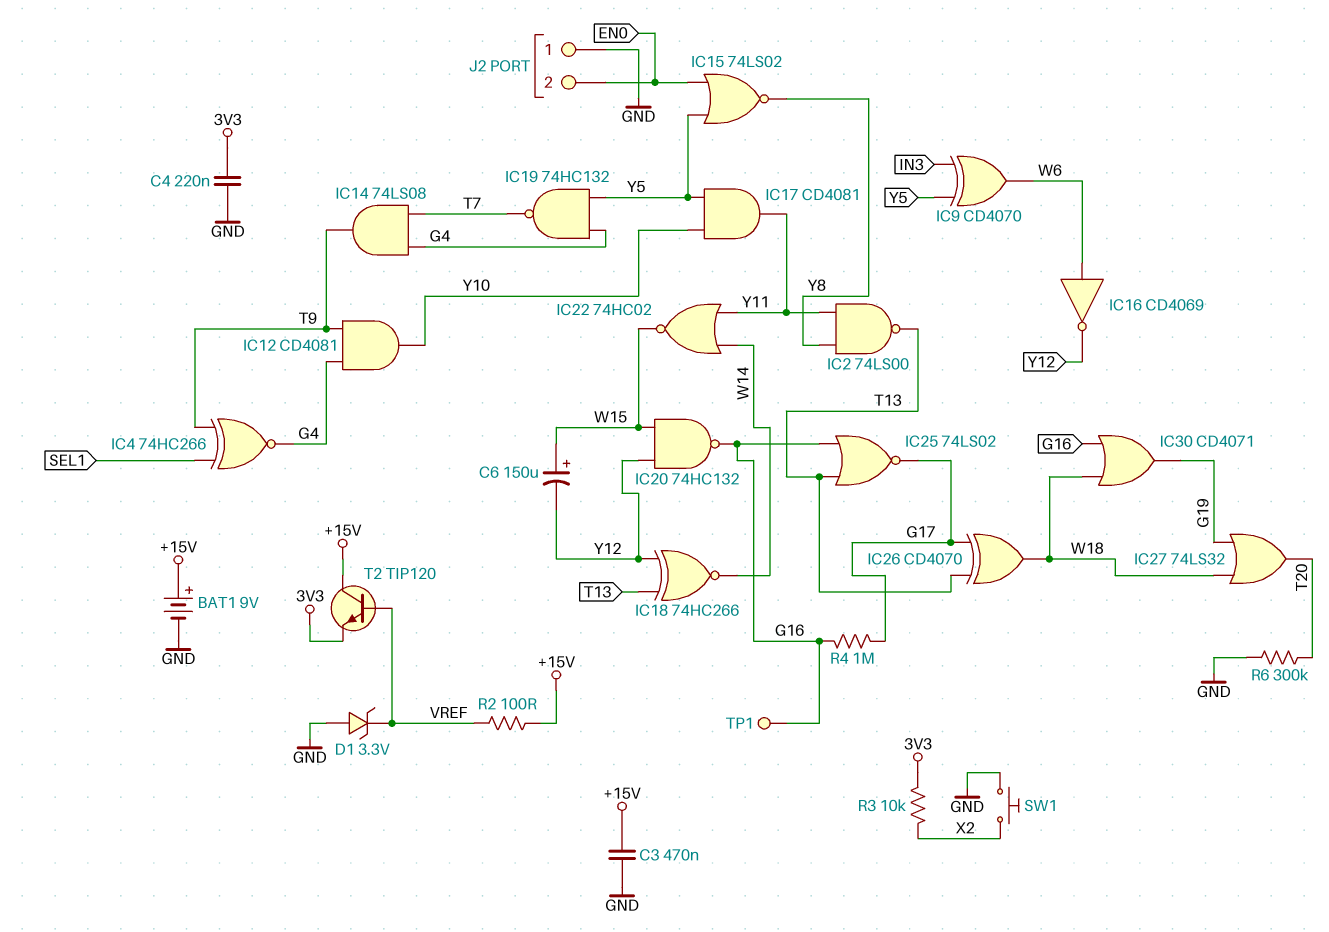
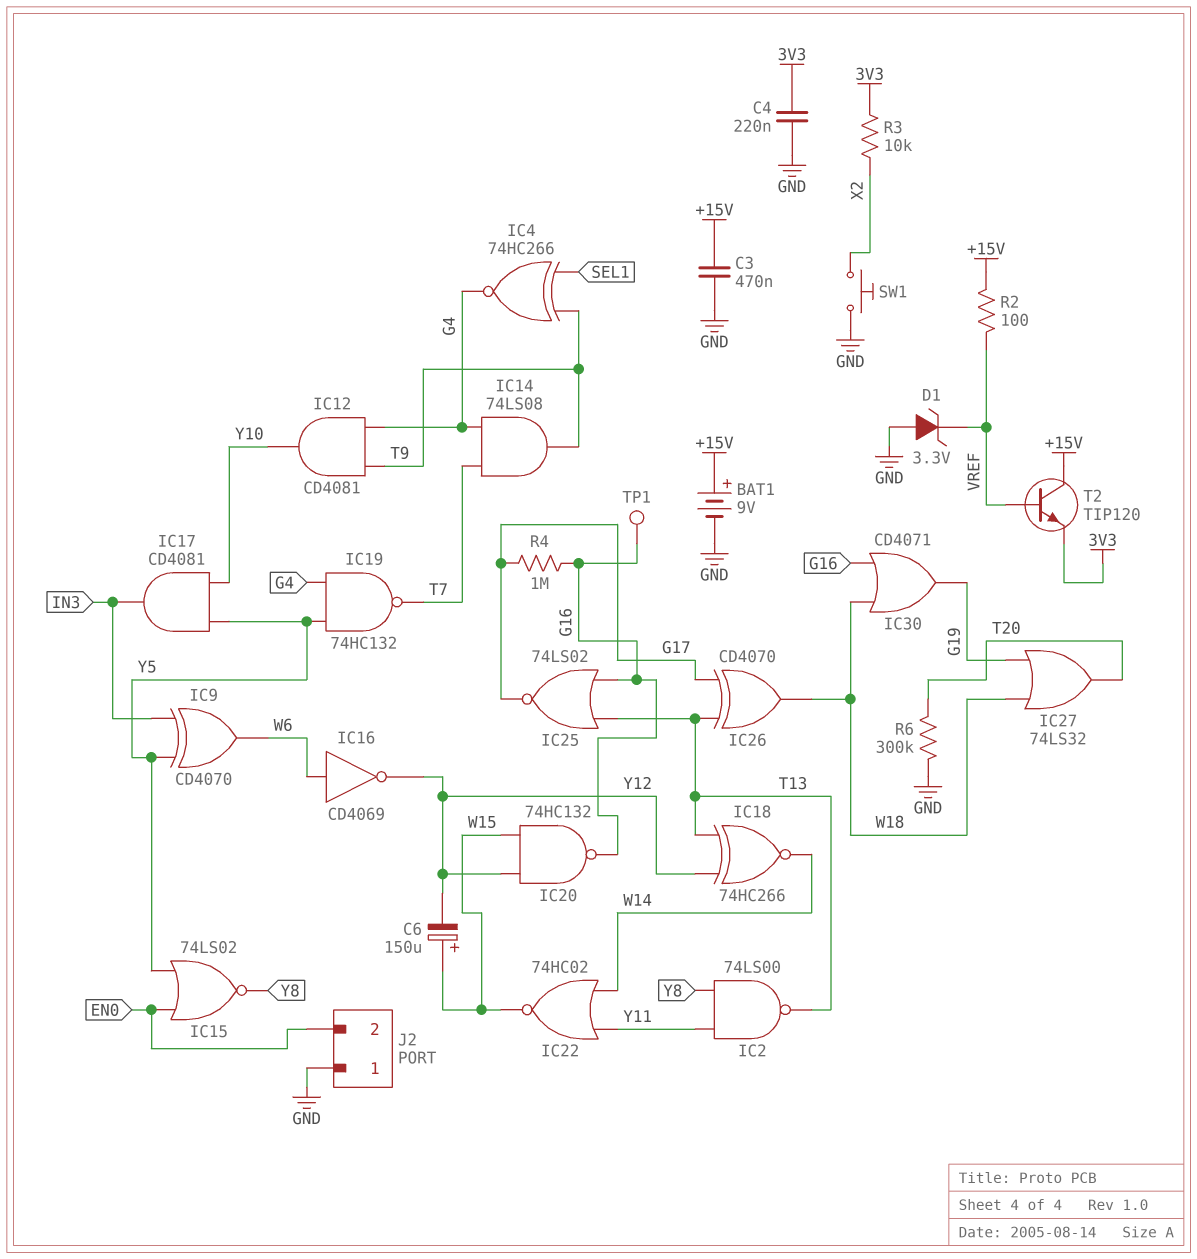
IC17: AND CD4081 (in Y5, in Y10, out Y11) -> AND CD4081 (in Y5, in Y10, out IN3)

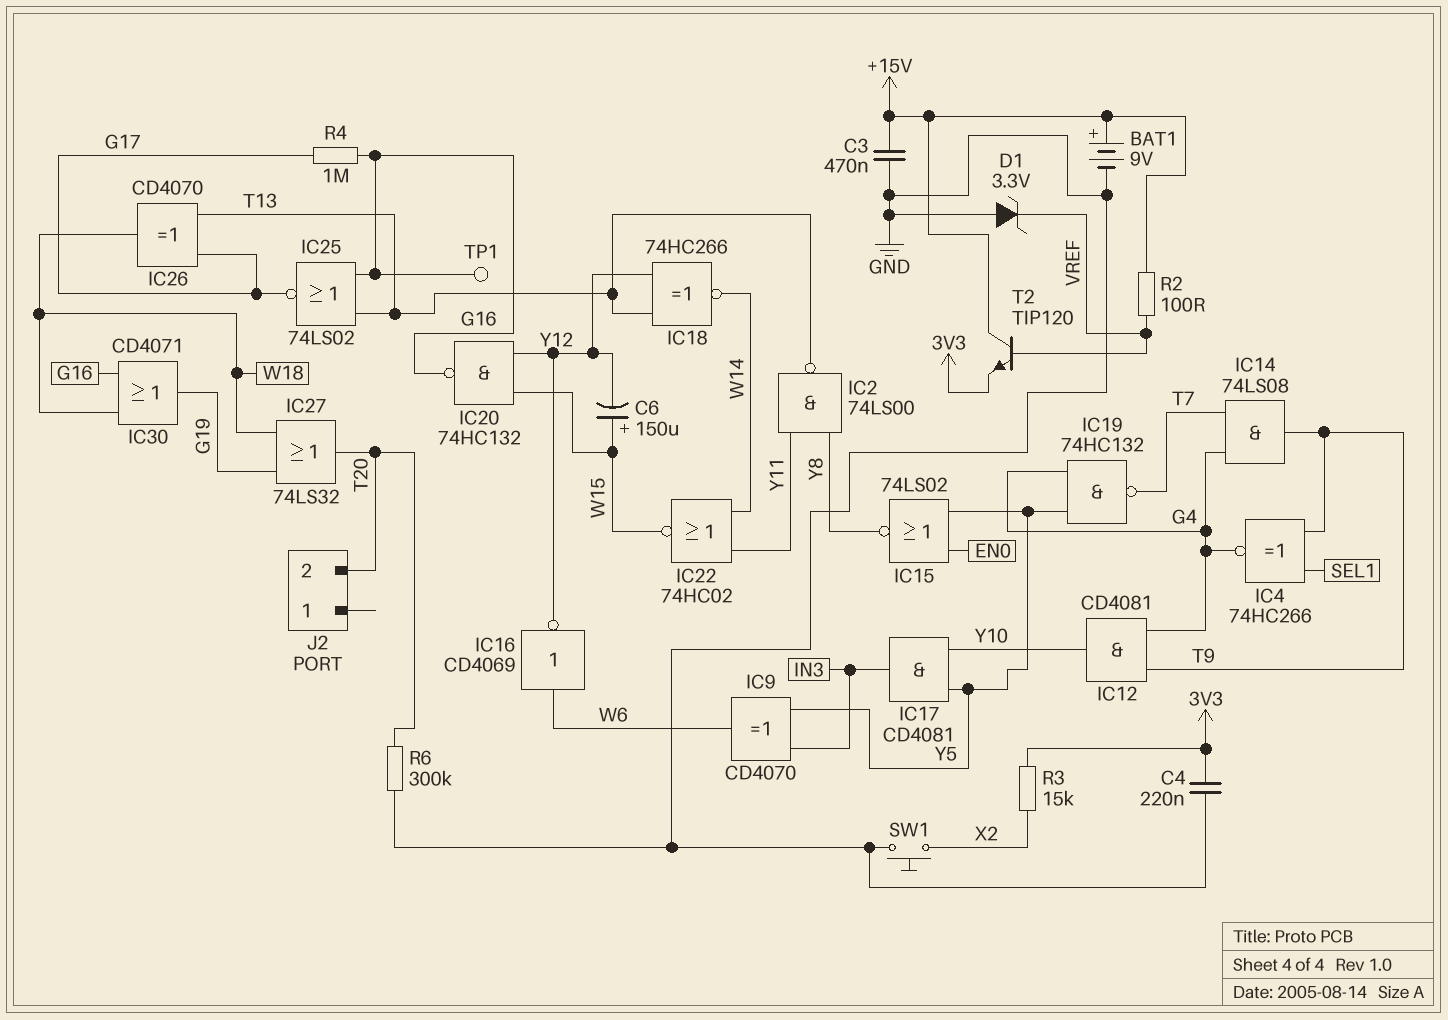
J2 pin 1: GND -> none
J2 pin 2: EN0 -> T20
R3: 10k (3V3, X2) -> 15k (3V3, X2)

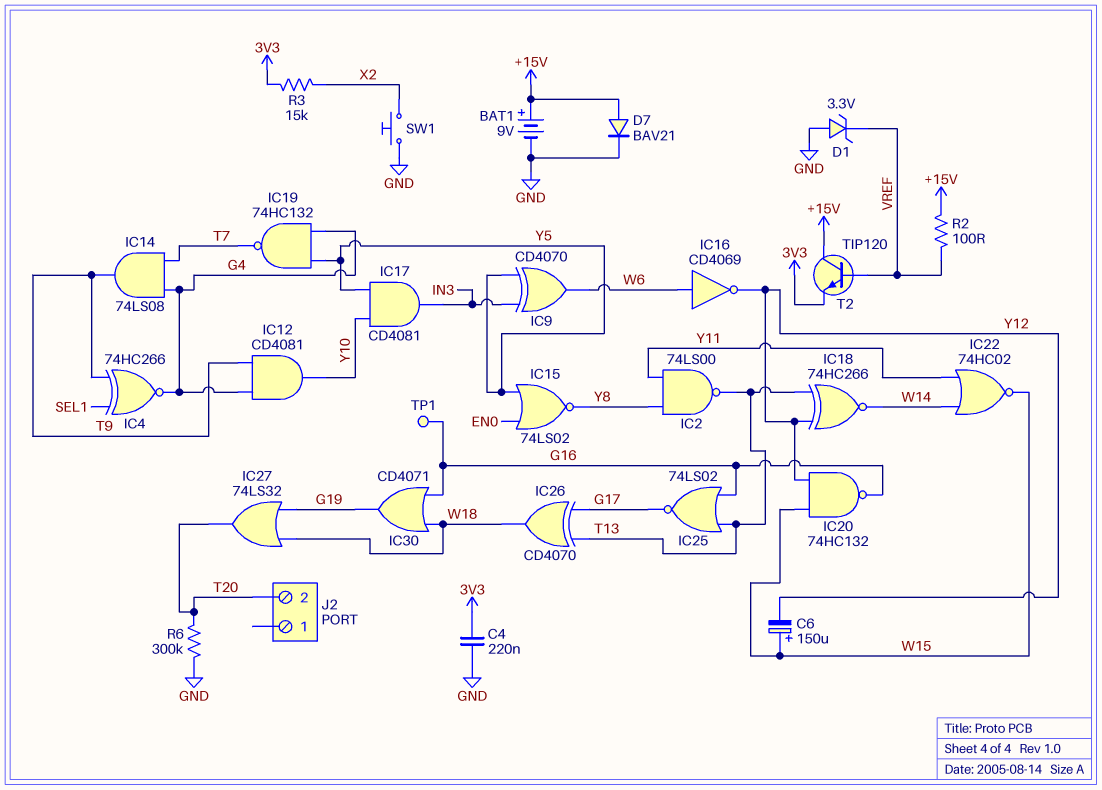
C3: 470nF (+15V, GND) -> none
D7: none -> diode BAV21 (A +15V, K GND)
R4: 1M (G16, G17) -> none

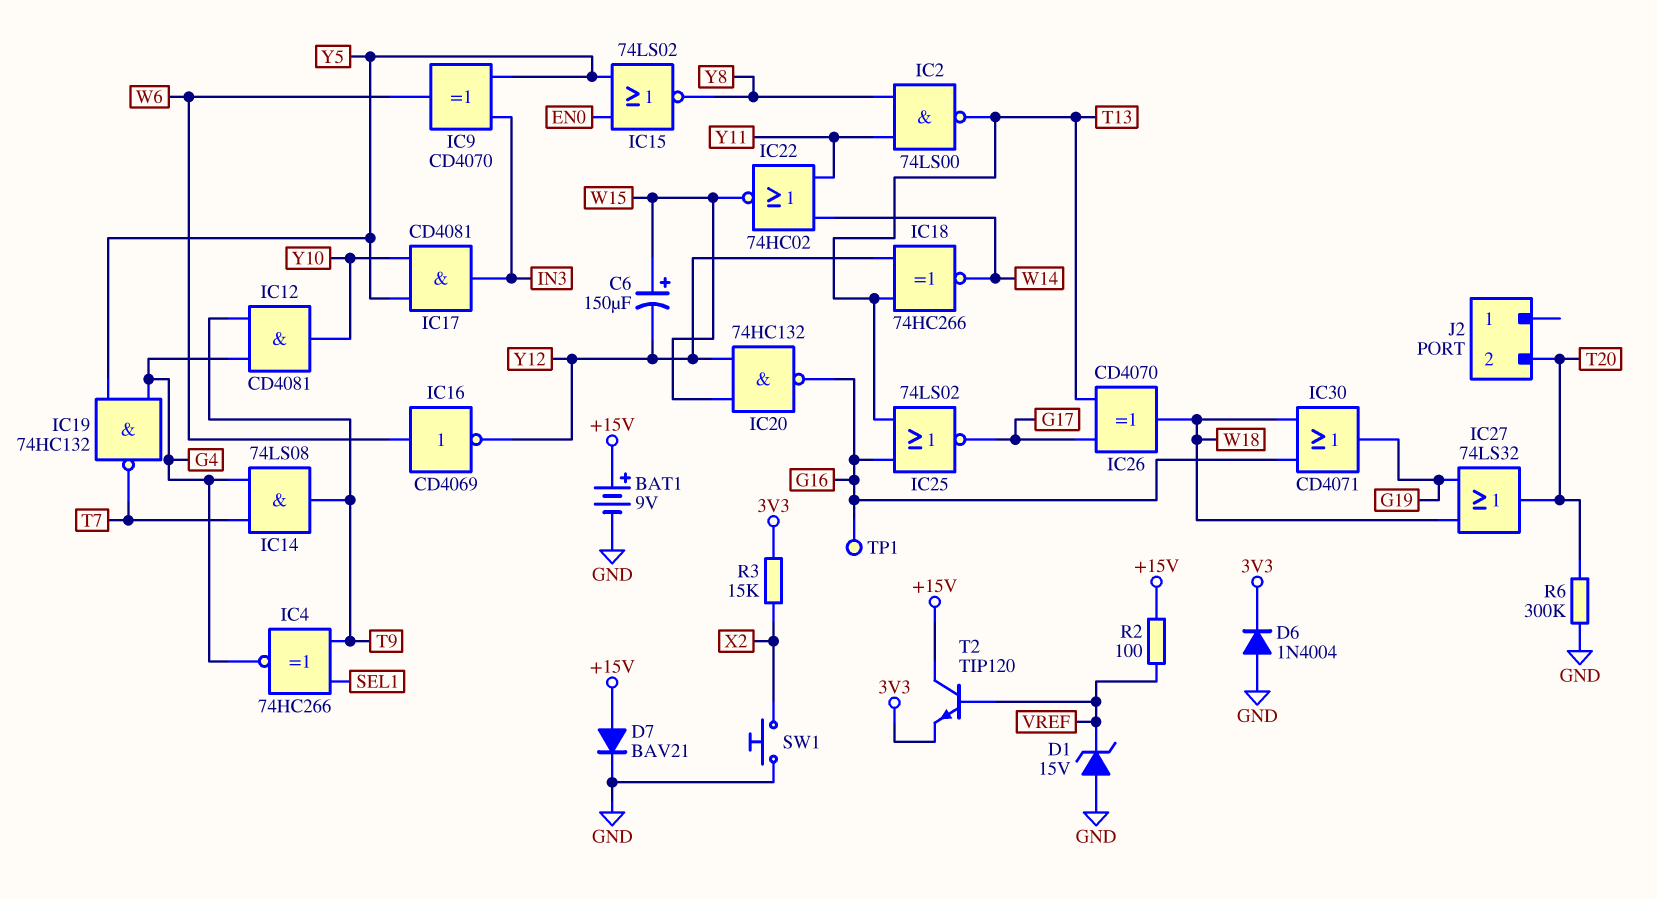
C4: 220nF (3V3, GND) -> none
D1: zener 3.3V (A GND, K VREF) -> zener 15V (A GND, K VREF)
D6: none -> diode 1N4004 (A GND, K 3V3)

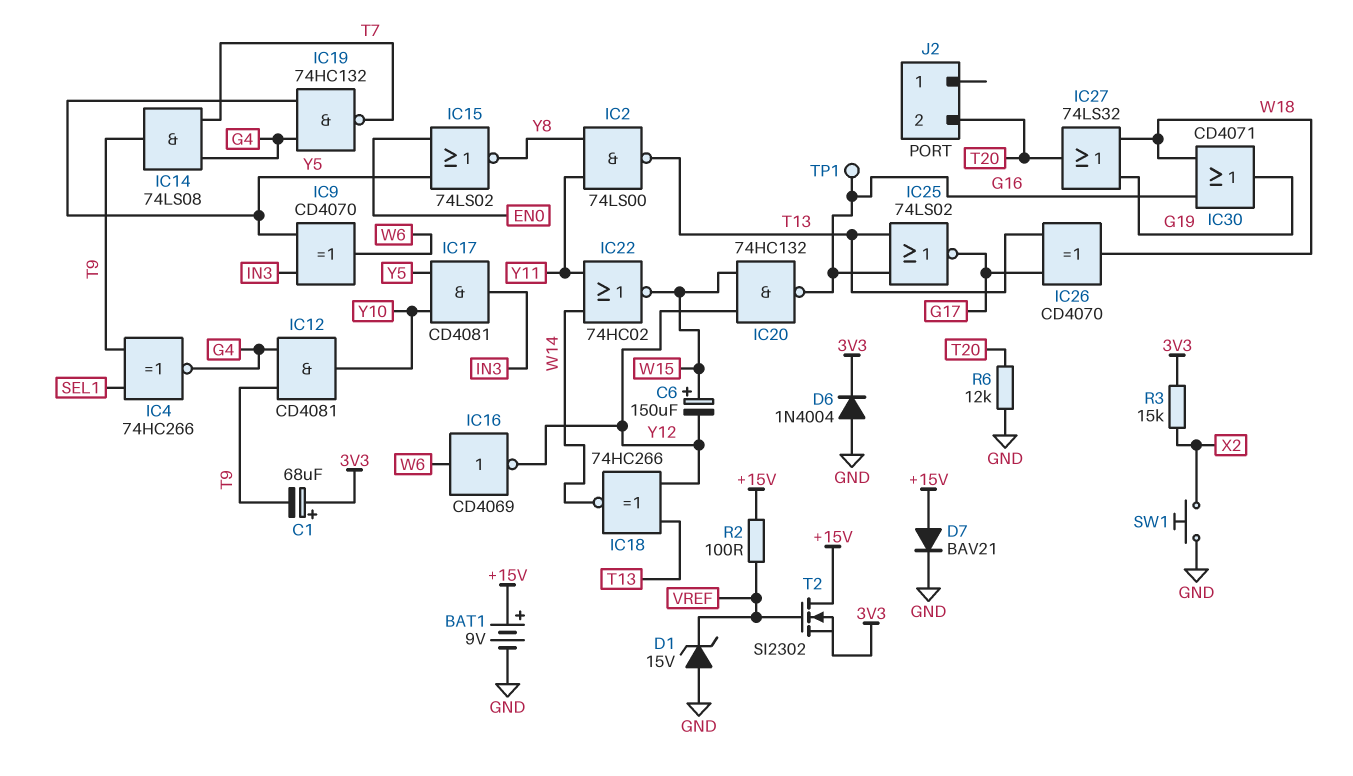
C1: none -> 68uF (plus 3V3, minus T9)
R6: 300k (GND, T20) -> 12k (GND, T20)
T2: NPN TIP120 (B VREF, C +15V, E 3V3) -> NMOS SI2302 (G VREF, D +15V, S 3V3)

